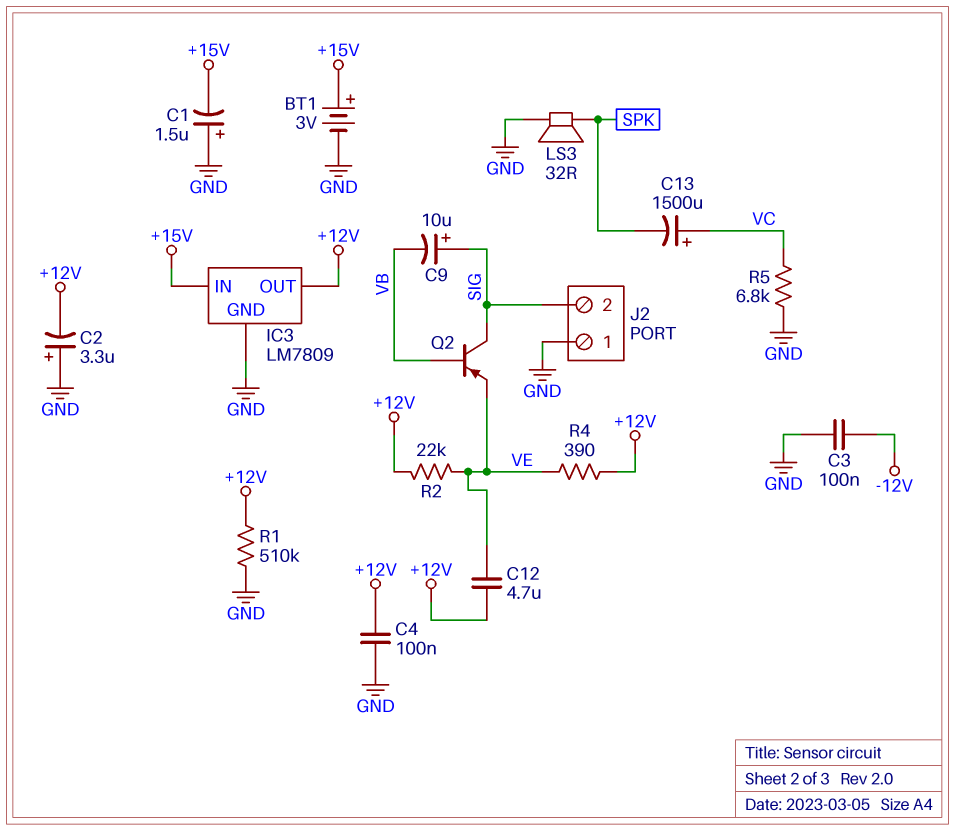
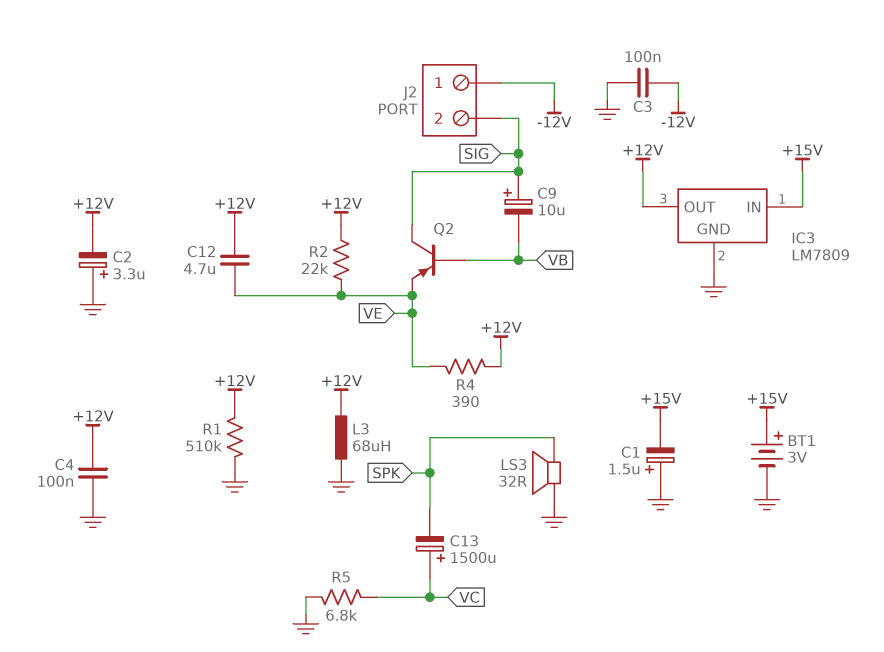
J2 pin 1: GND -> -12V
L3: none -> 68uH (+12V, GND)

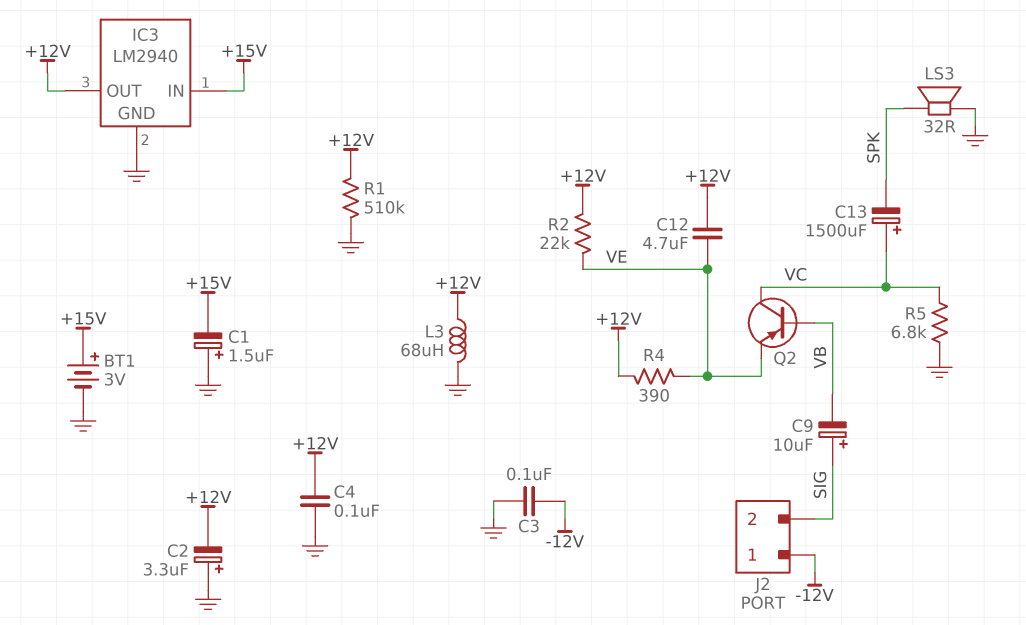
IC3: LM7809 -> LM2940
Q2: PNP (B VB, C SIG, E VE) -> PNP (B VB, C VC, E VE)

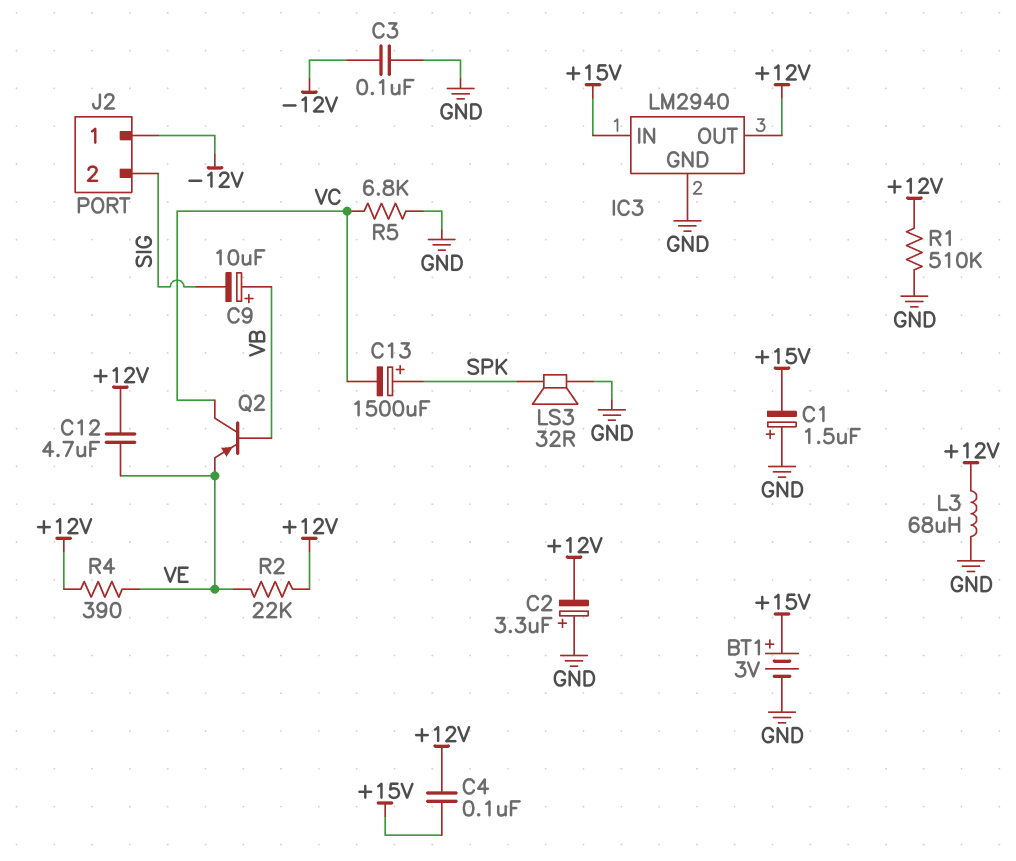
C4: 100nF (+12V, GND) -> 100nF (+12V, +15V)
C9: 10uF (plus SIG, minus VB) -> 10uF (plus VB, minus SIG)
C13: 1500uF (plus VC, minus SPK) -> 1500uF (plus SPK, minus VC)

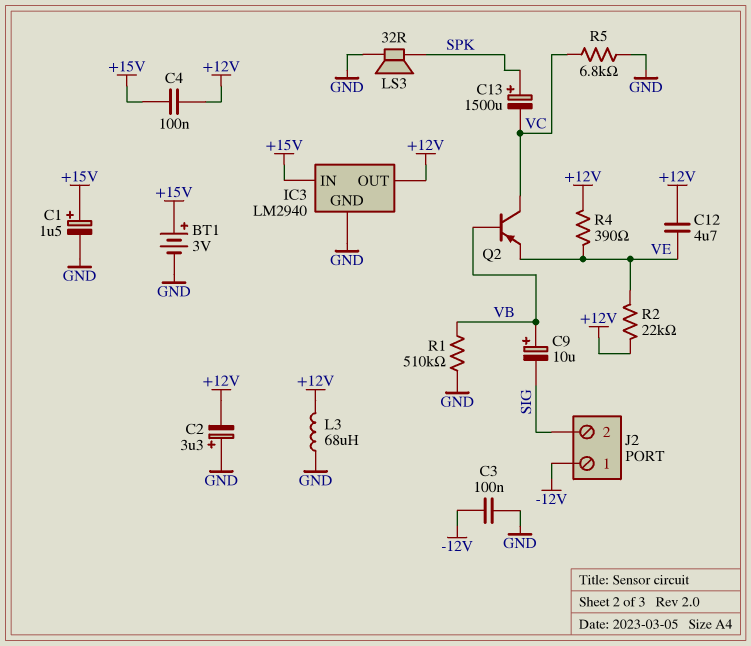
C1: 1.5uF (plus GND, minus +15V) -> 1.5uF (plus +15V, minus GND)
R1: 510k (+12V, GND) -> 510k (GND, VB)

